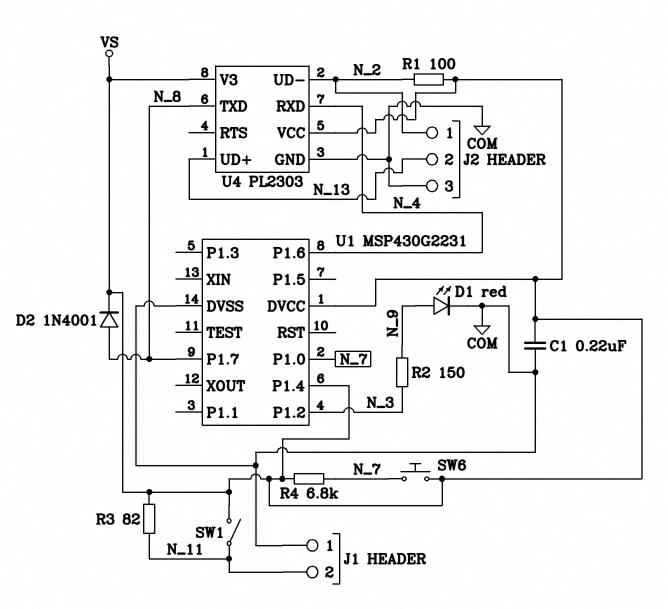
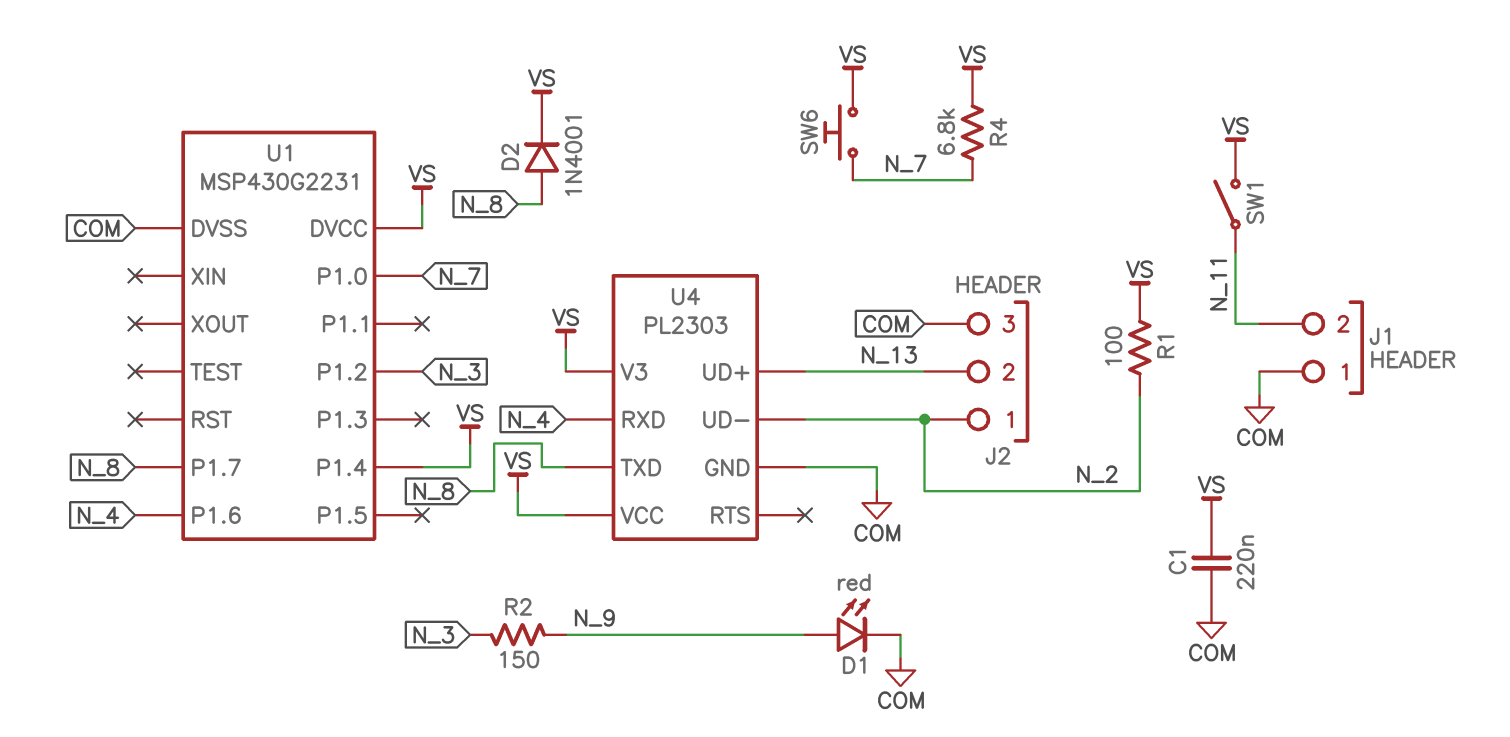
R3: 82 (N_11, VS) -> none

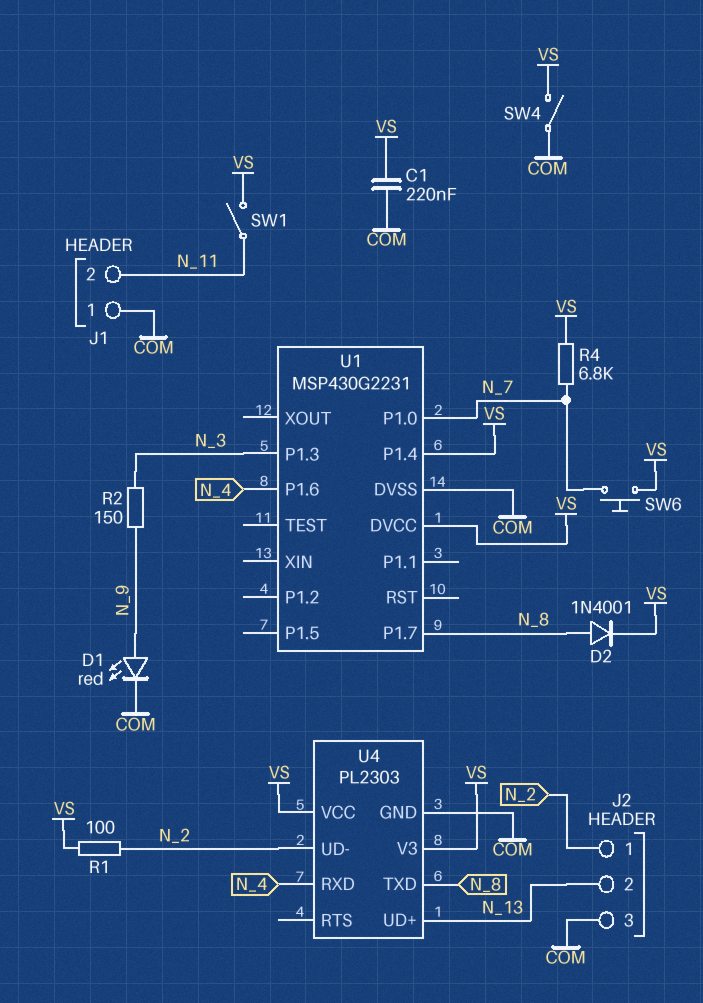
SW4: none -> switch (COM, VS)
U1 pin P1.2: N_3 -> none
U1 pin P1.3: none -> N_3

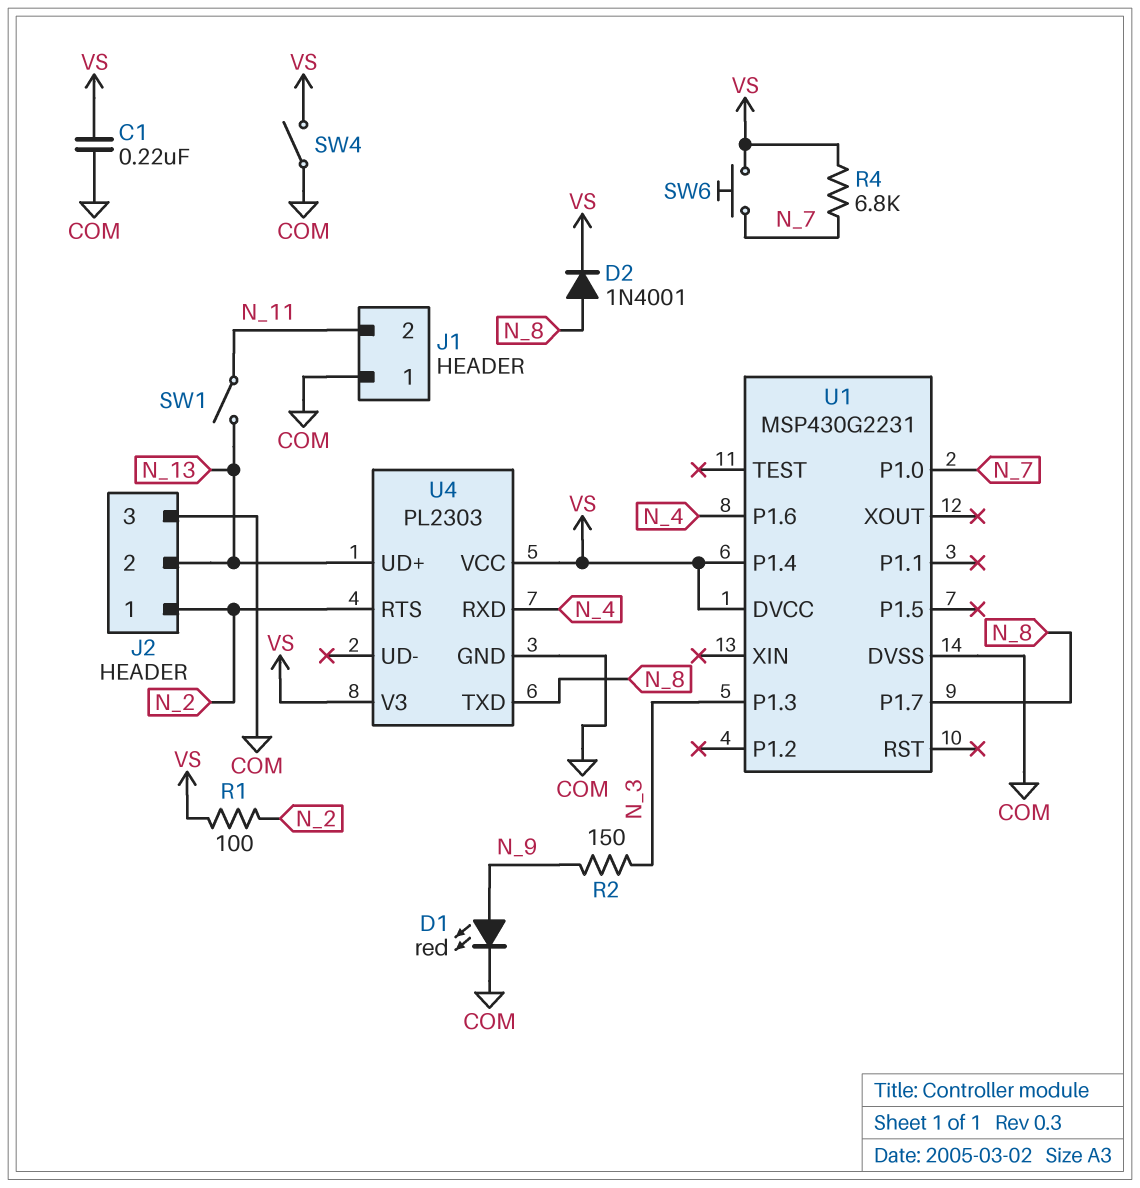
SW1: switch (N_11, VS) -> switch (N_11, N_13)
U4 pin RTS: none -> N_2
U4 pin UD-: N_2 -> none

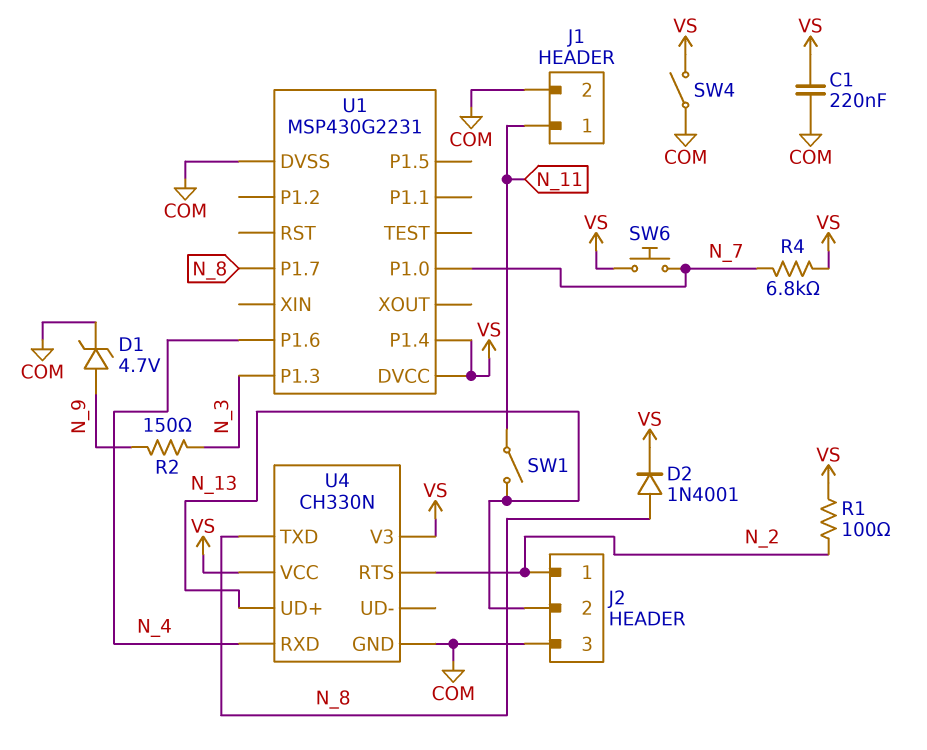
D1: LED red (A N_9, K COM) -> zener 4.7V (A N_9, K COM)
J1 pin 1: COM -> N_11
J1 pin 2: N_11 -> COM
U4: PL2303 -> CH330N

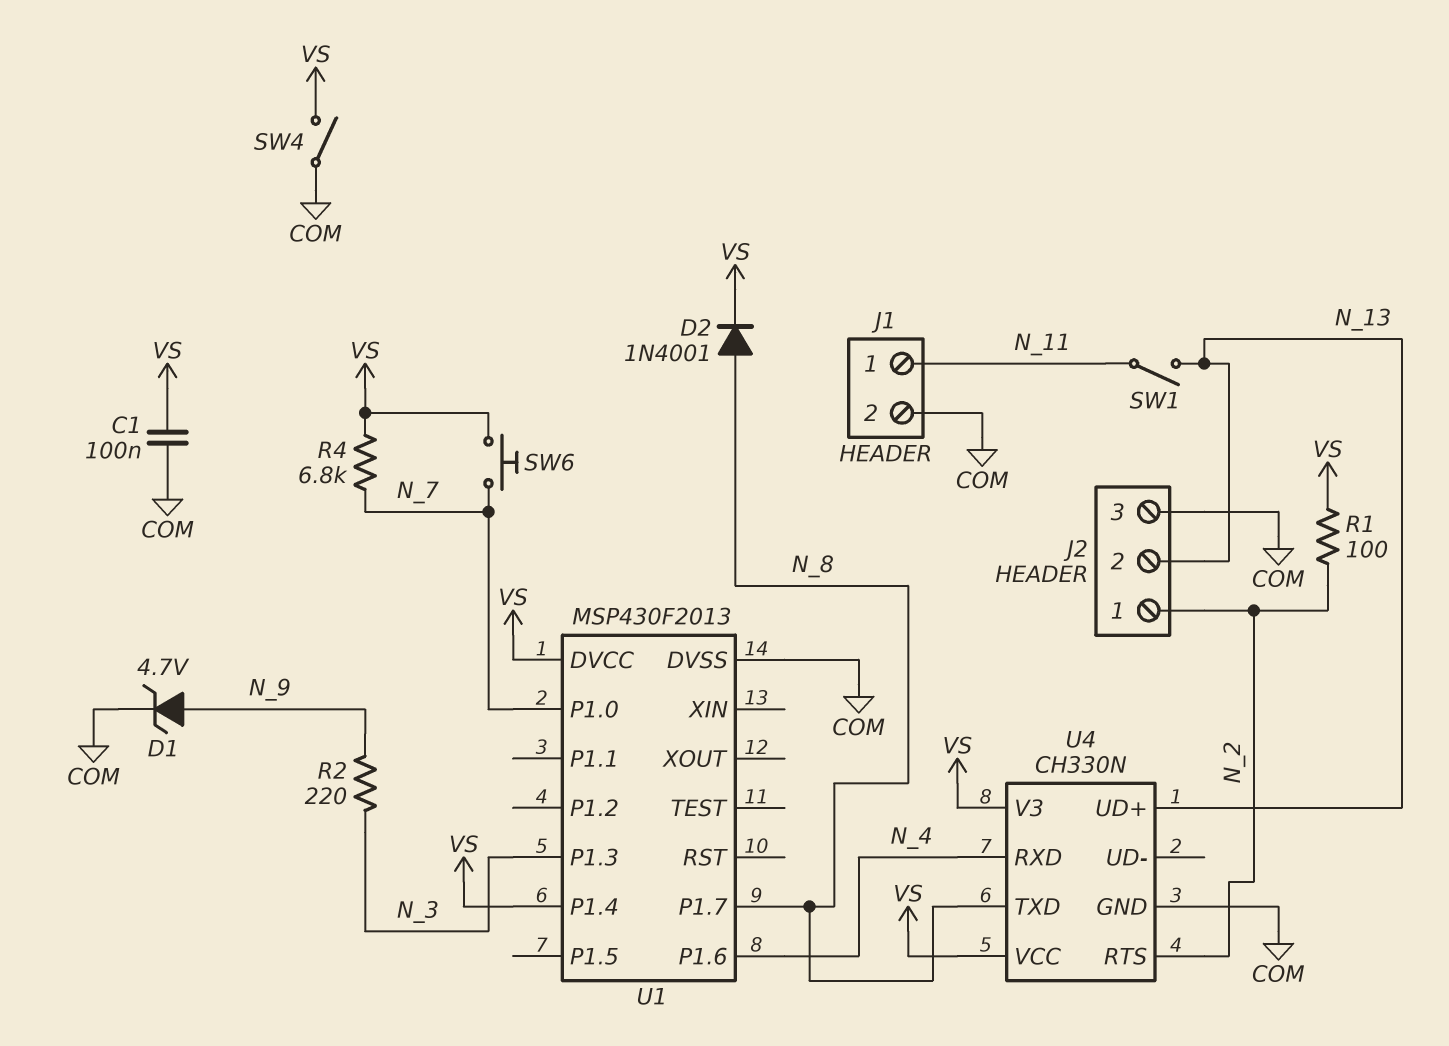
C1: 220nF (COM, VS) -> 100nF (COM, VS)
R2: 150 (N_3, N_9) -> 220 (N_3, N_9)
U1: MSP430G2231 -> MSP430F2013

